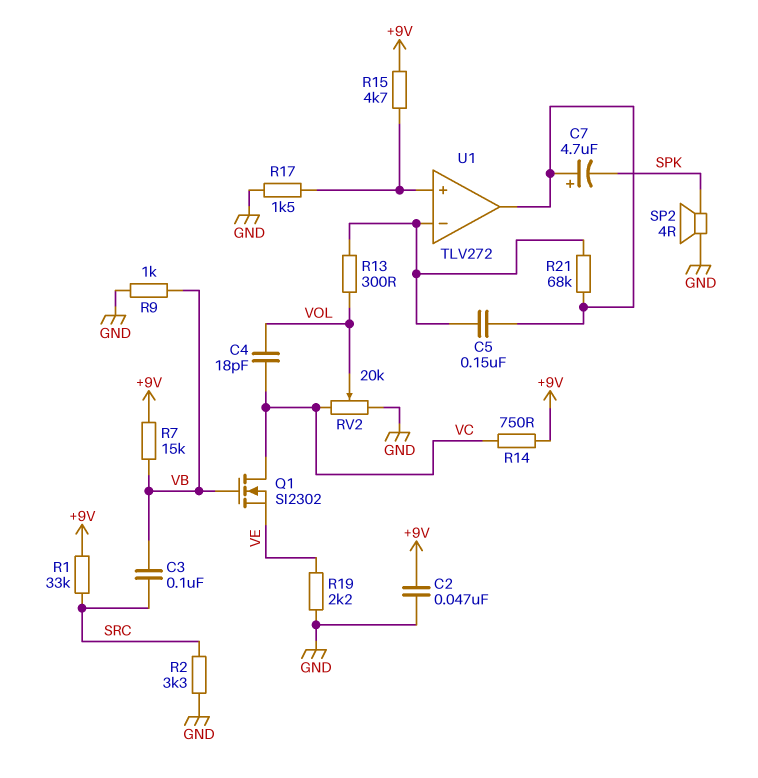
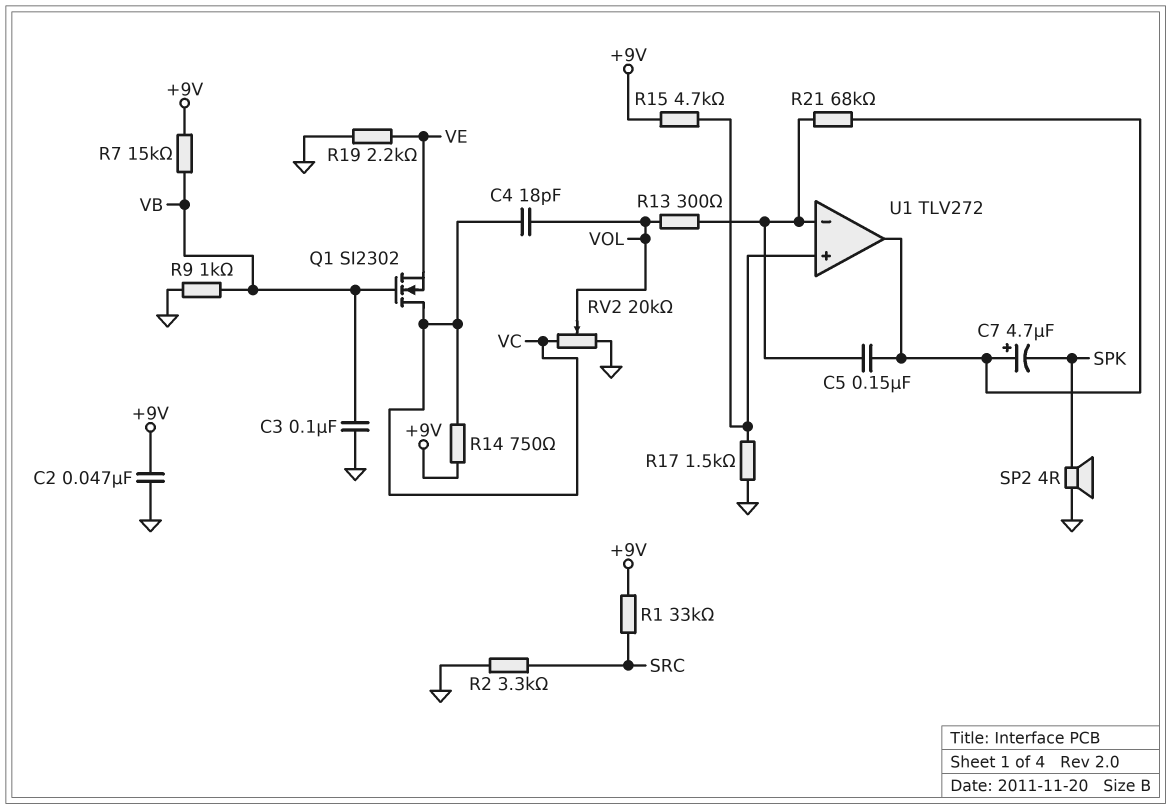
C3: 100nF (SRC, VB) -> 100nF (GND, VB)

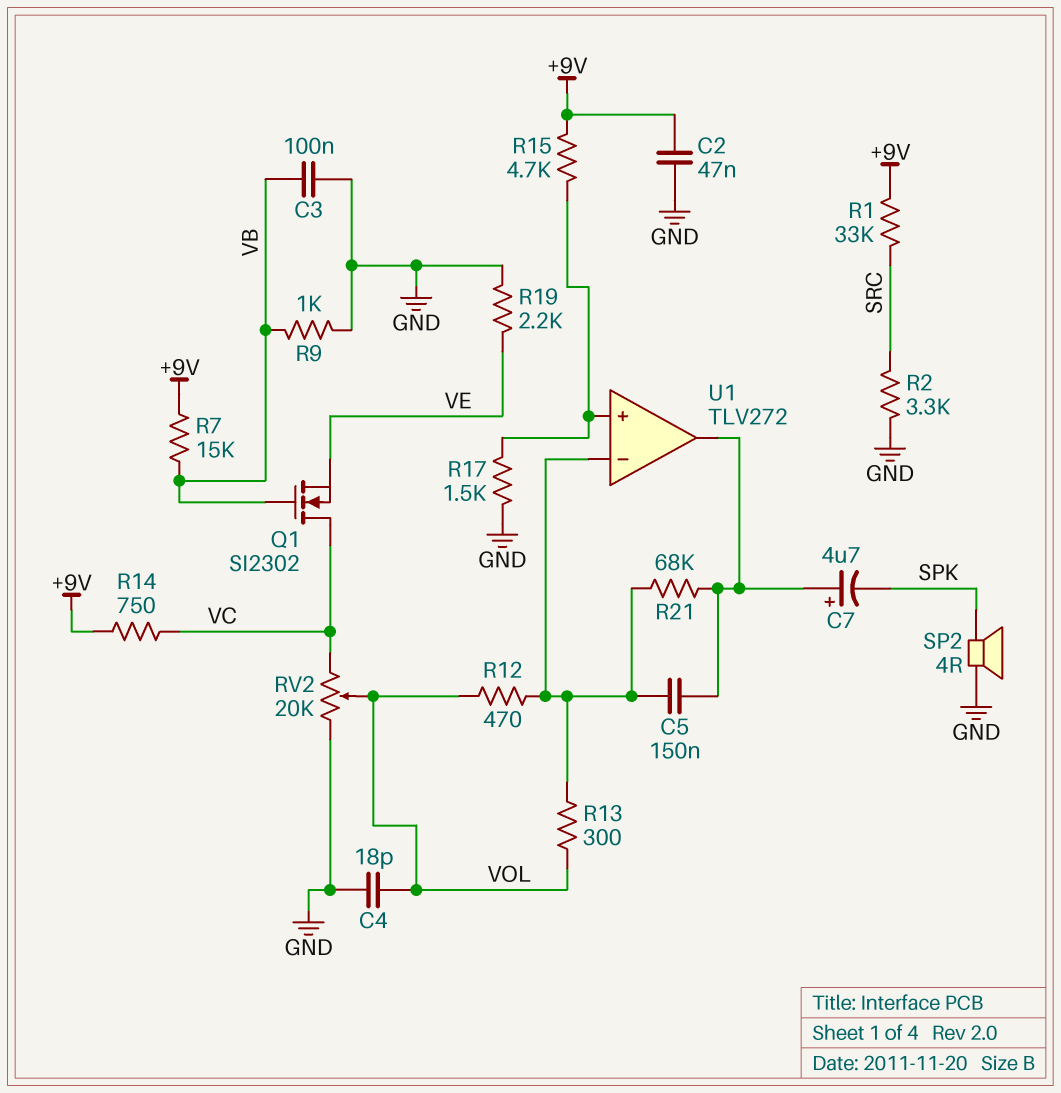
C4: 18pF (VC, VOL) -> 18pF (GND, VOL)
R12: none -> 470 (U1/in-, VOL)

